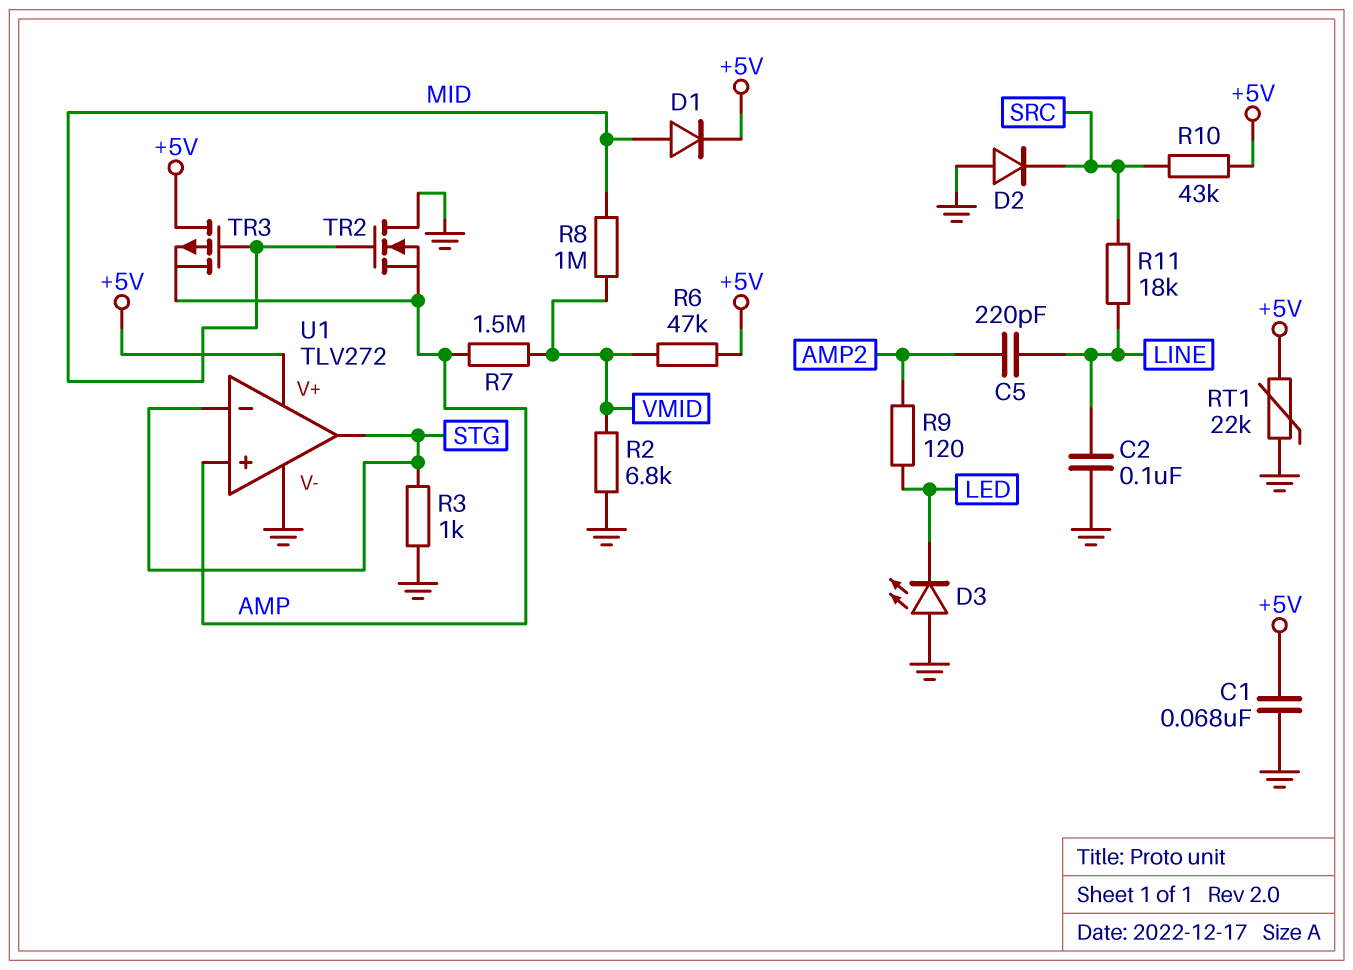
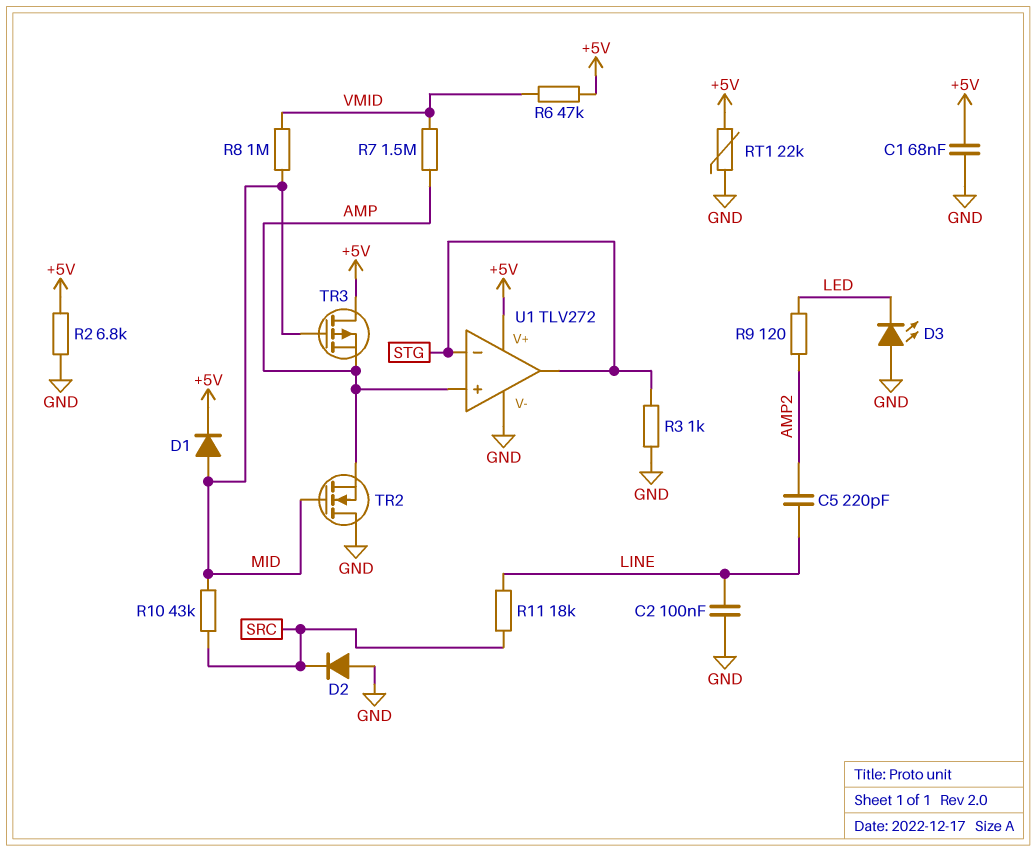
R2: 6.8k (GND, VMID) -> 6.8k (+5V, GND)
R10: 43k (+5V, SRC) -> 43k (MID, SRC)

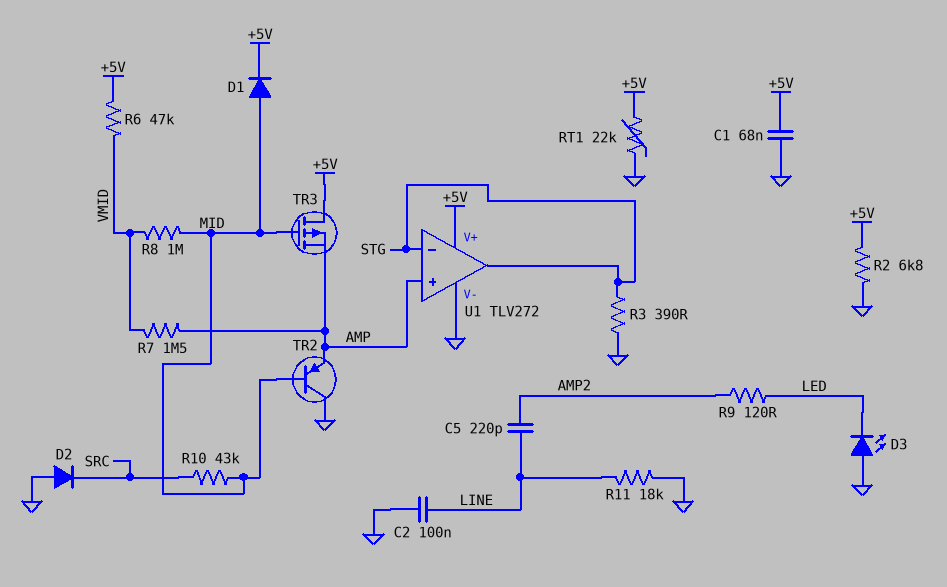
R3: 1k (GND, STG) -> 390 (GND, STG)
R11: 18k (LINE, SRC) -> 18k (GND, LINE)
TR2: NMOS (G MID, D GND, S AMP) -> PNP (B MID, C GND, E AMP)

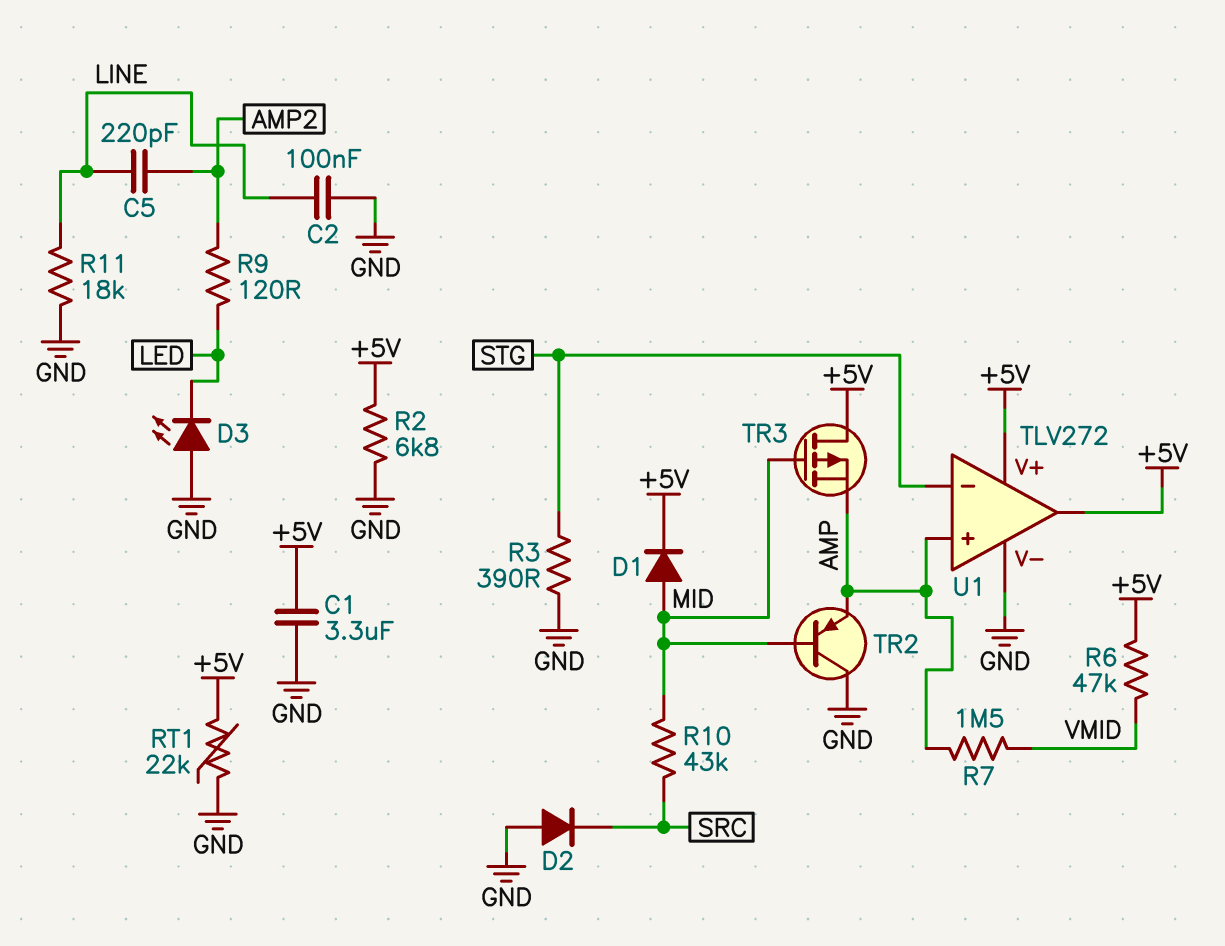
C1: 68nF (+5V, GND) -> 3.3uF (+5V, GND)
R8: 1M (MID, VMID) -> none
U1 pin out: STG -> +5V

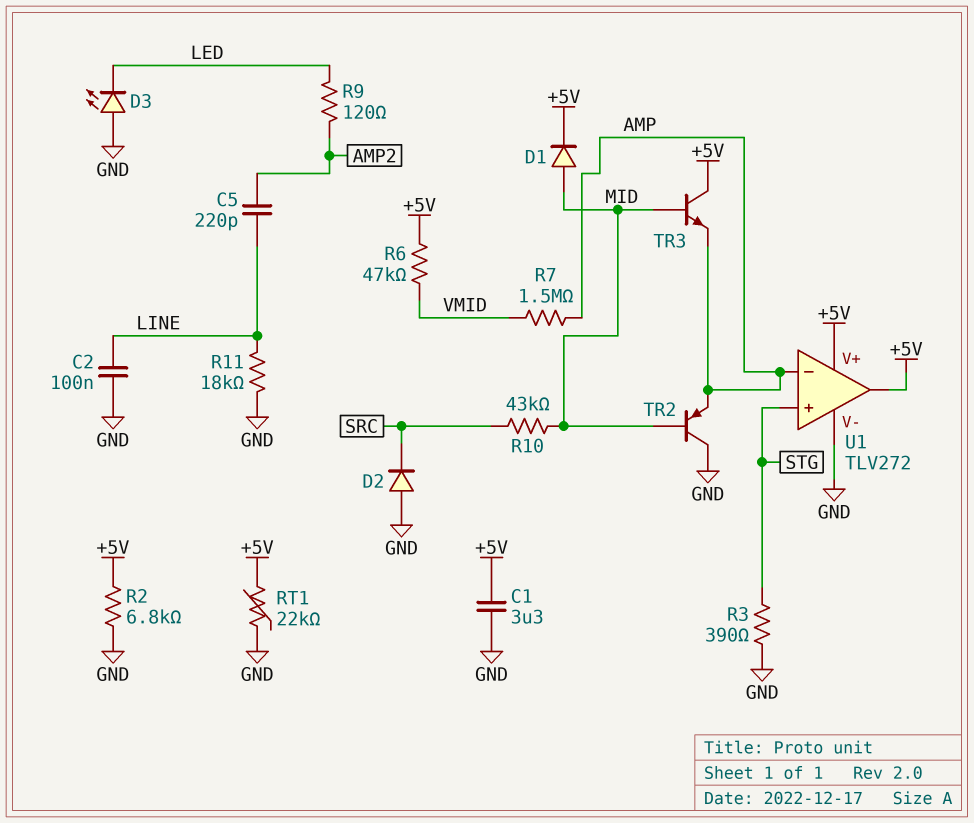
TR3: PMOS (G MID, D +5V, S AMP) -> NPN (B MID, C +5V, E AMP)
U1 pin in+: AMP -> STG
U1 pin in-: STG -> AMP

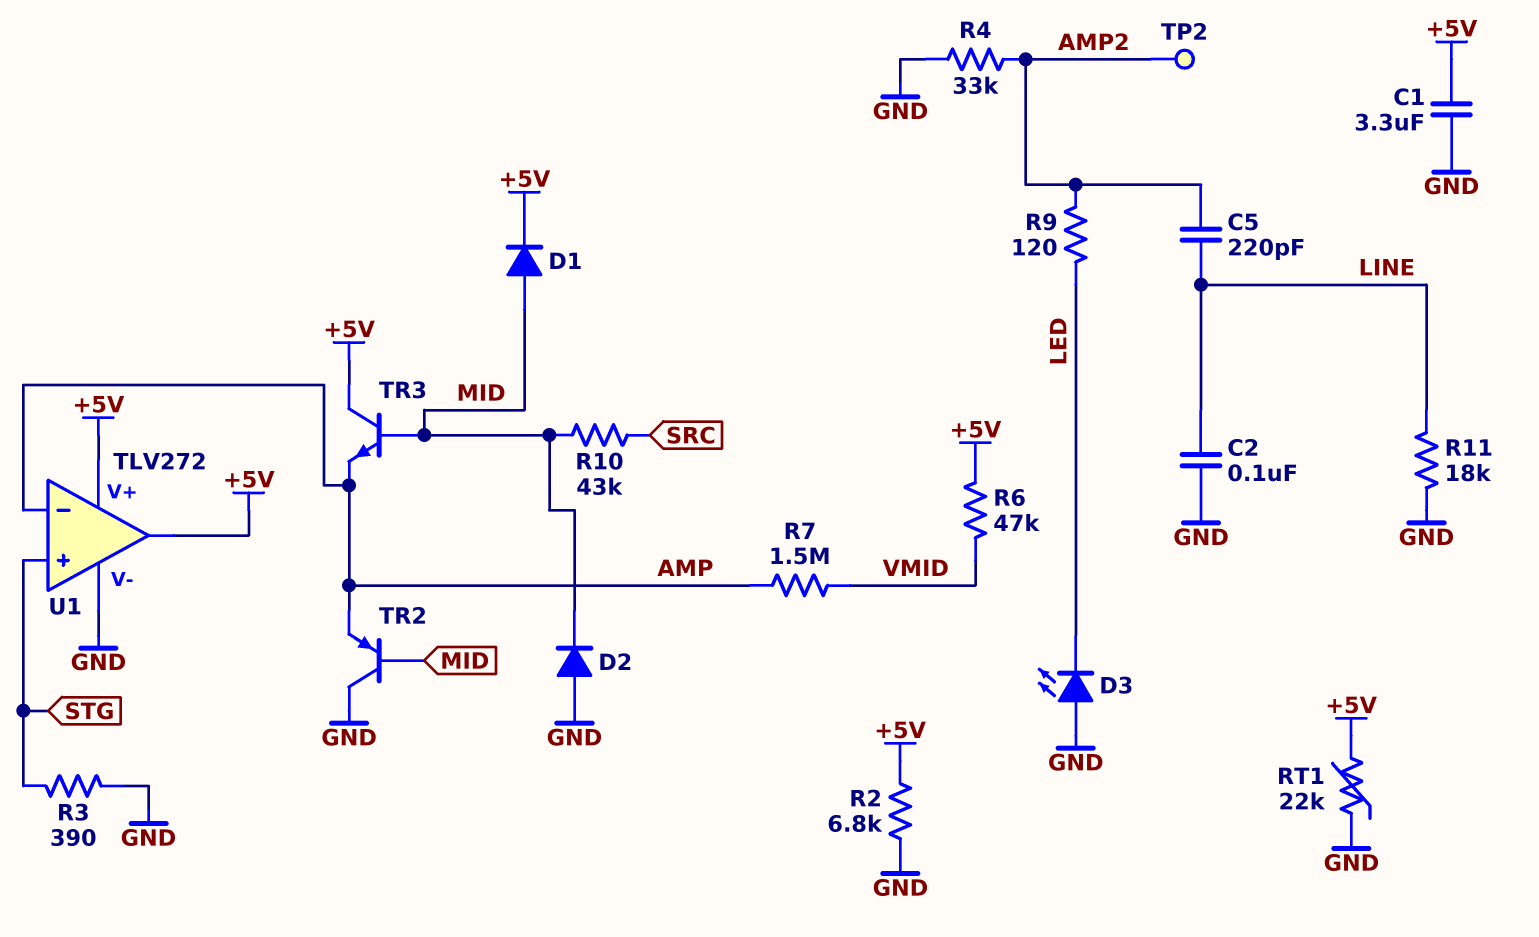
D2: diode (A GND, K SRC) -> diode (A GND, K MID)
R4: none -> 33k (AMP2, GND)
TP2: none -> test point (AMP2)

